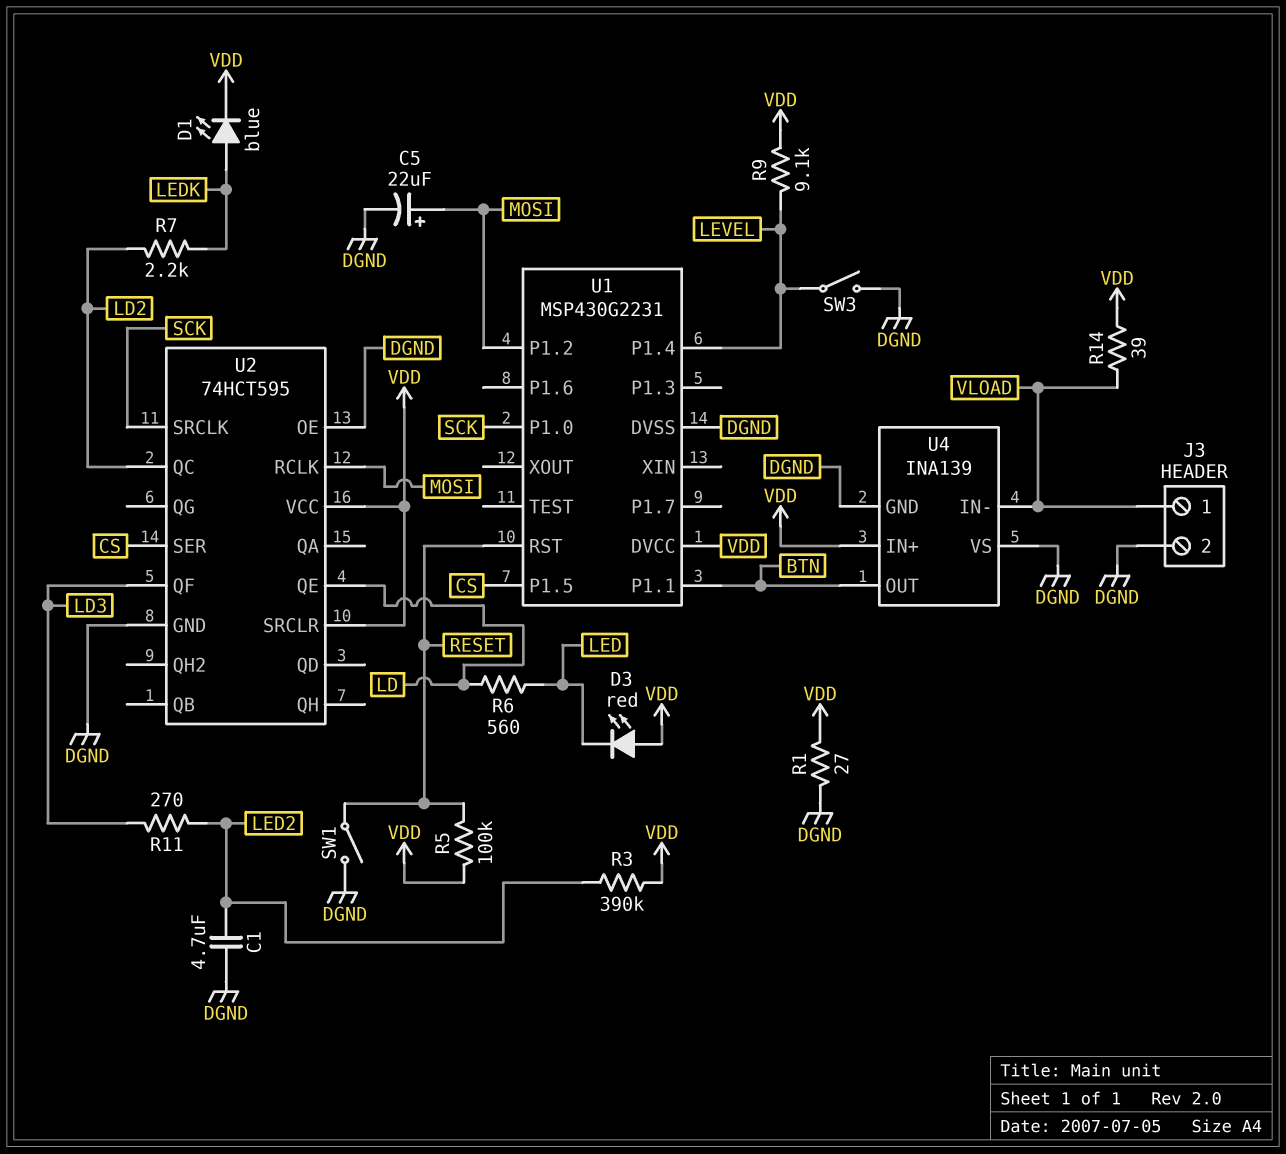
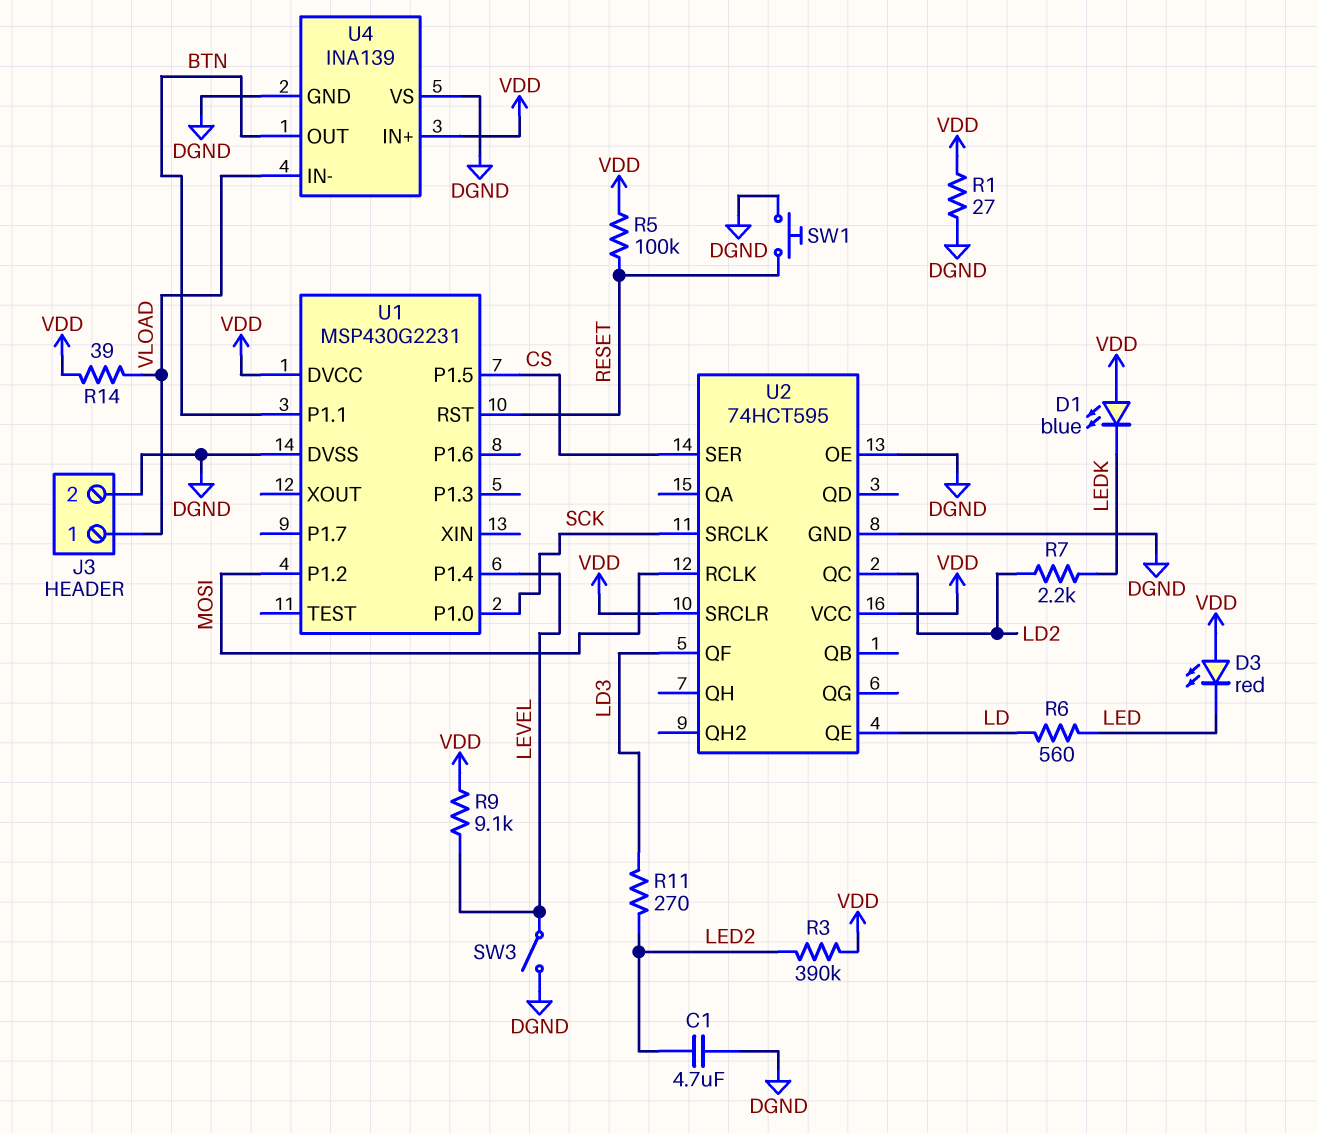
C5: 22uF (plus MOSI, minus DGND) -> none
D1: LED blue (A LEDK, K VDD) -> LED blue (A VDD, K LEDK)
SW1: switch (DGND, RESET) -> button (DGND, RESET)

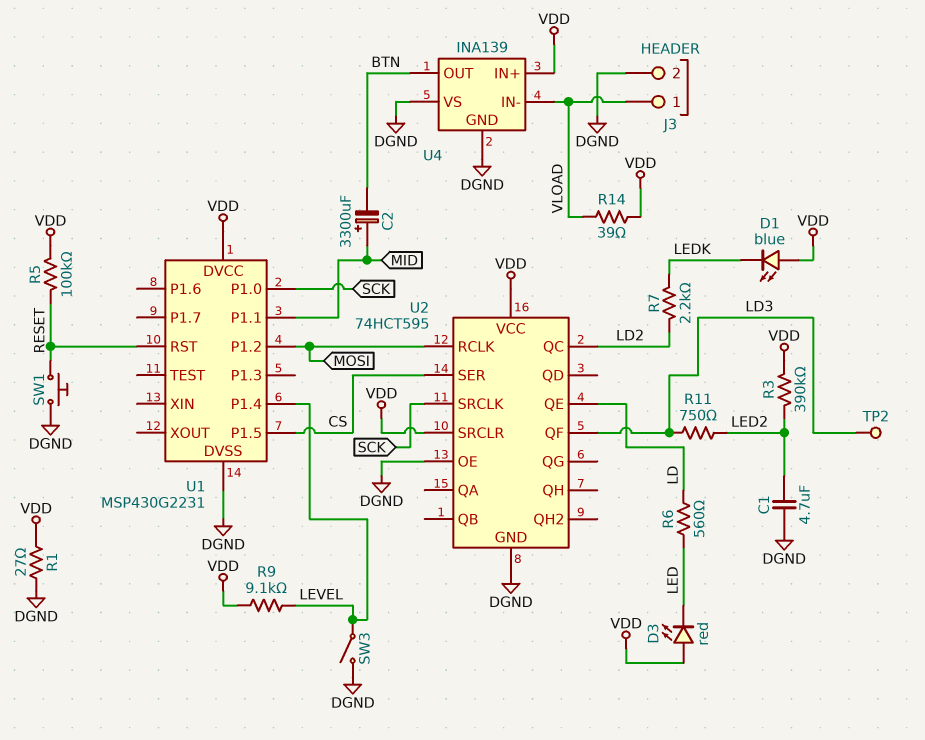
C2: none -> 3300uF (plus MID, minus BTN)
R11: 270 (LD3, LED2) -> 750 (LD3, LED2)
TP2: none -> test point (LD3)
U1 pin P1.1: BTN -> MID

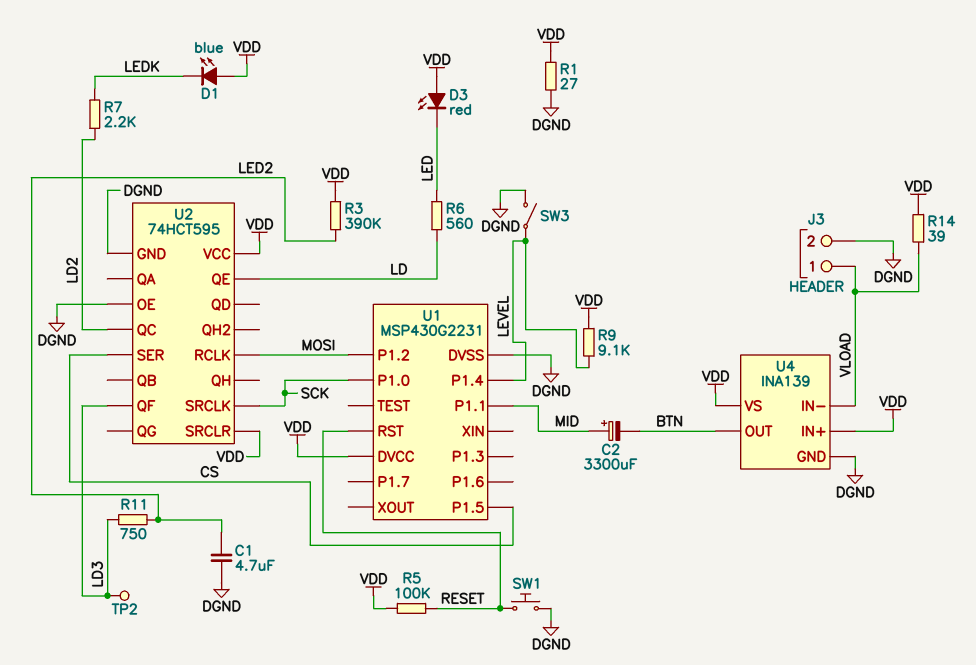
U4 pin VS: DGND -> VDD

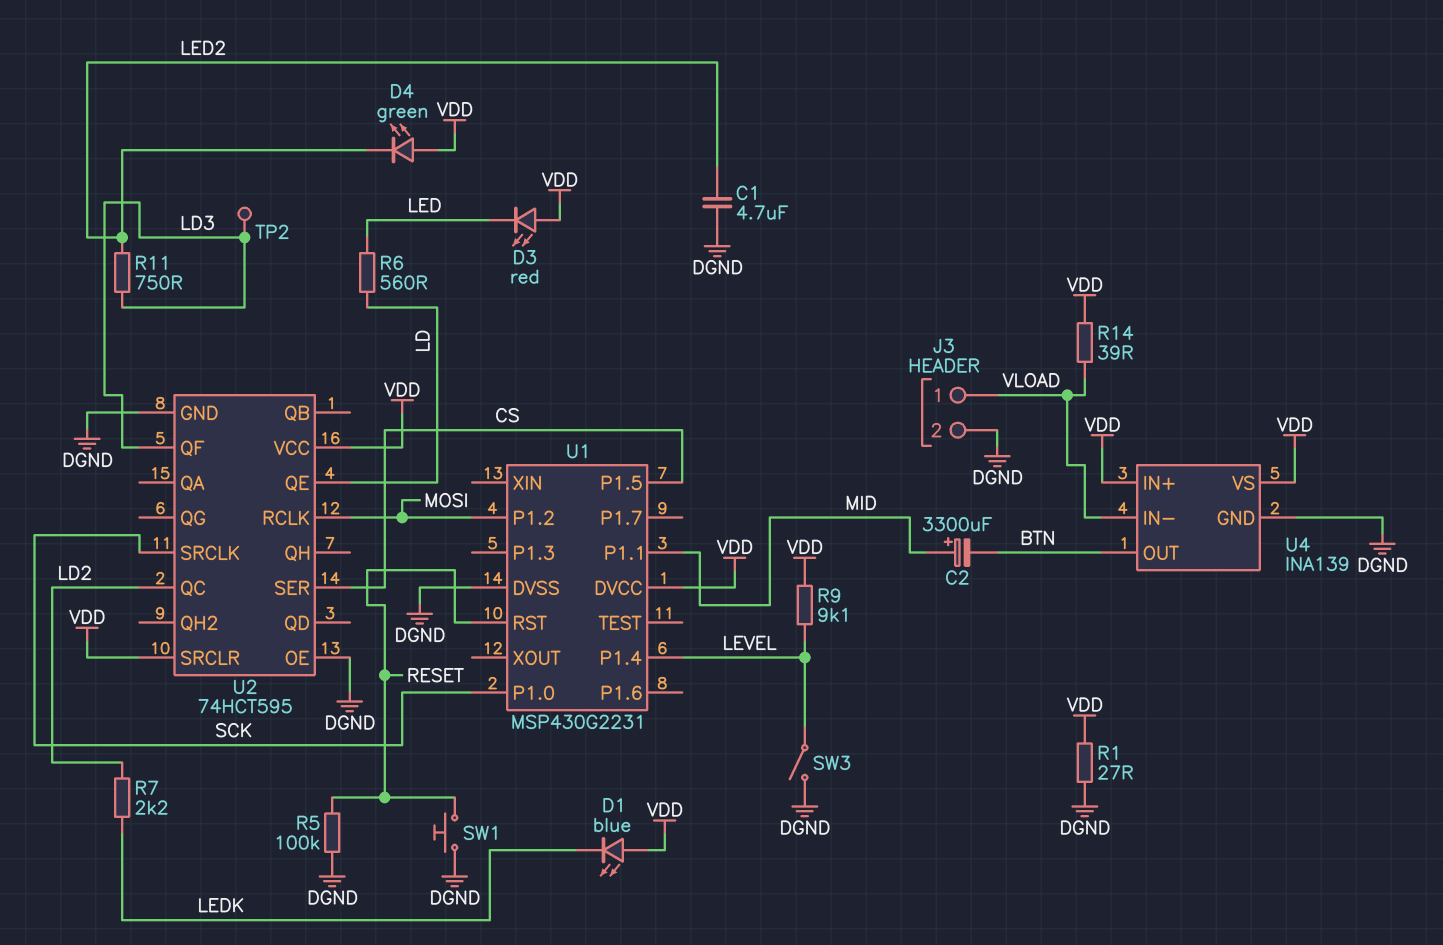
D4: none -> LED green (A VDD, K LED2)
R3: 390k (LED2, VDD) -> none
R5: 100k (RESET, VDD) -> 100k (DGND, RESET)

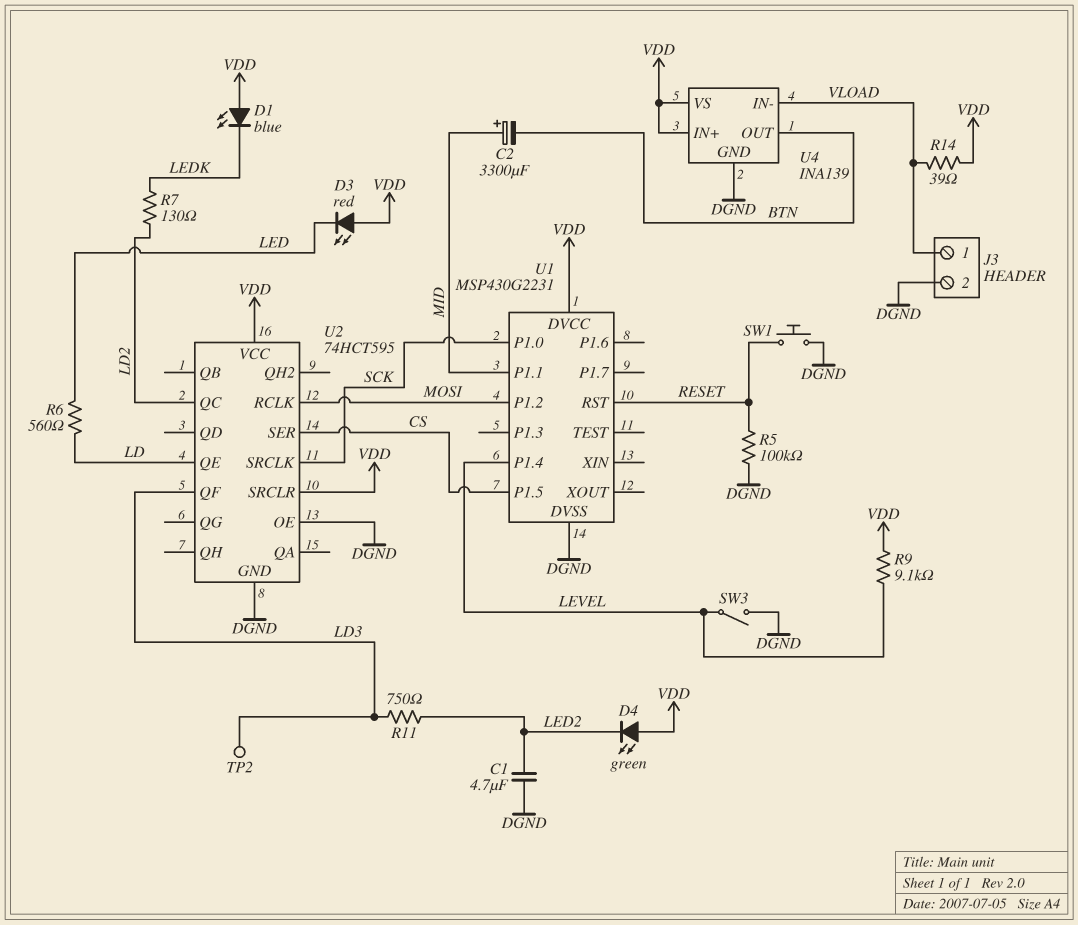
R1: 27 (DGND, VDD) -> none
R7: 2.2k (LD2, LEDK) -> 130 (LD2, LEDK)

